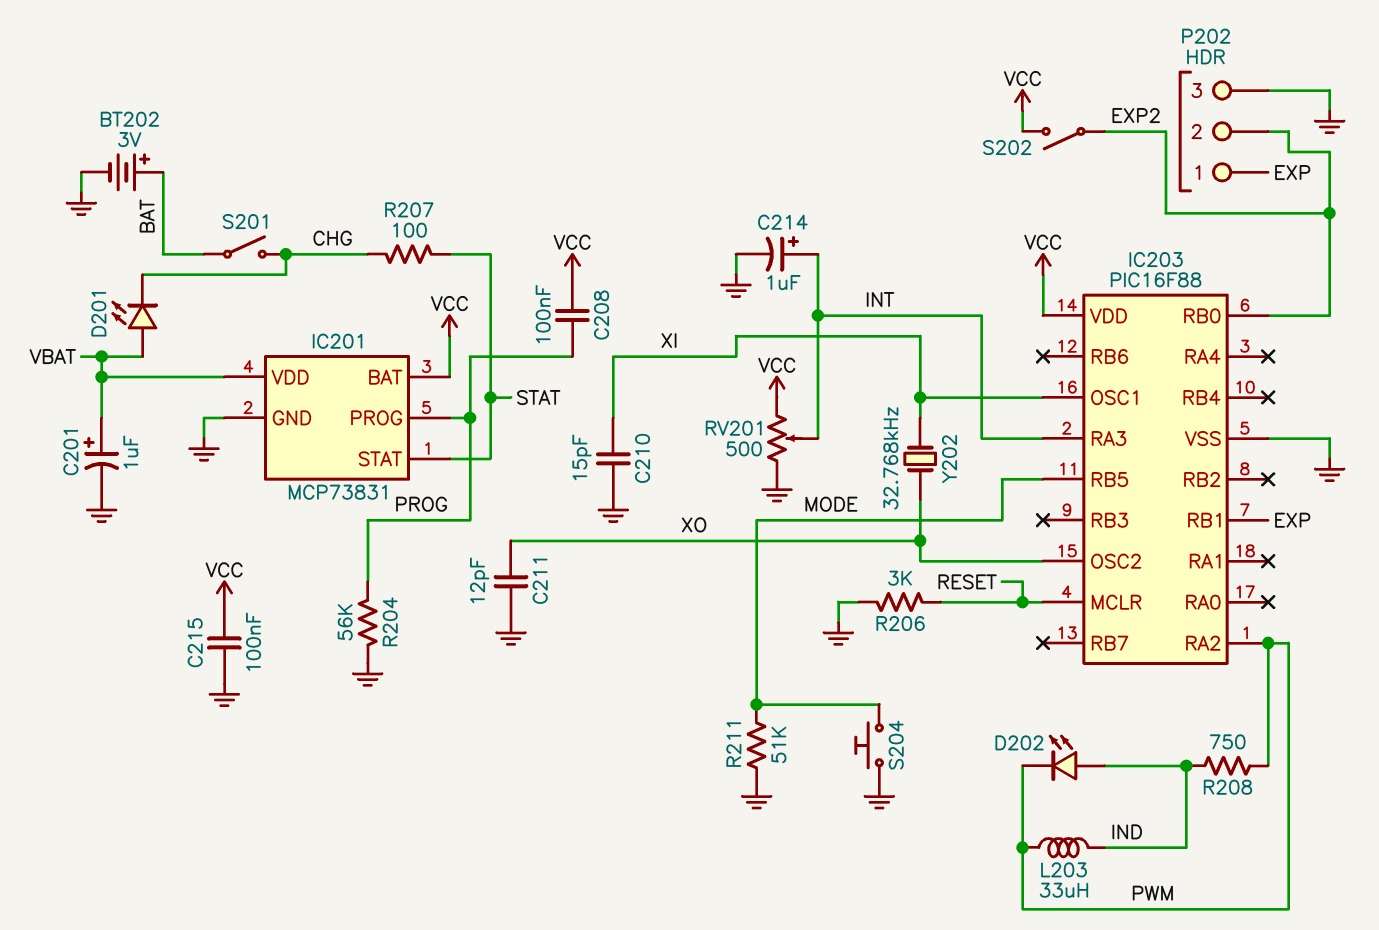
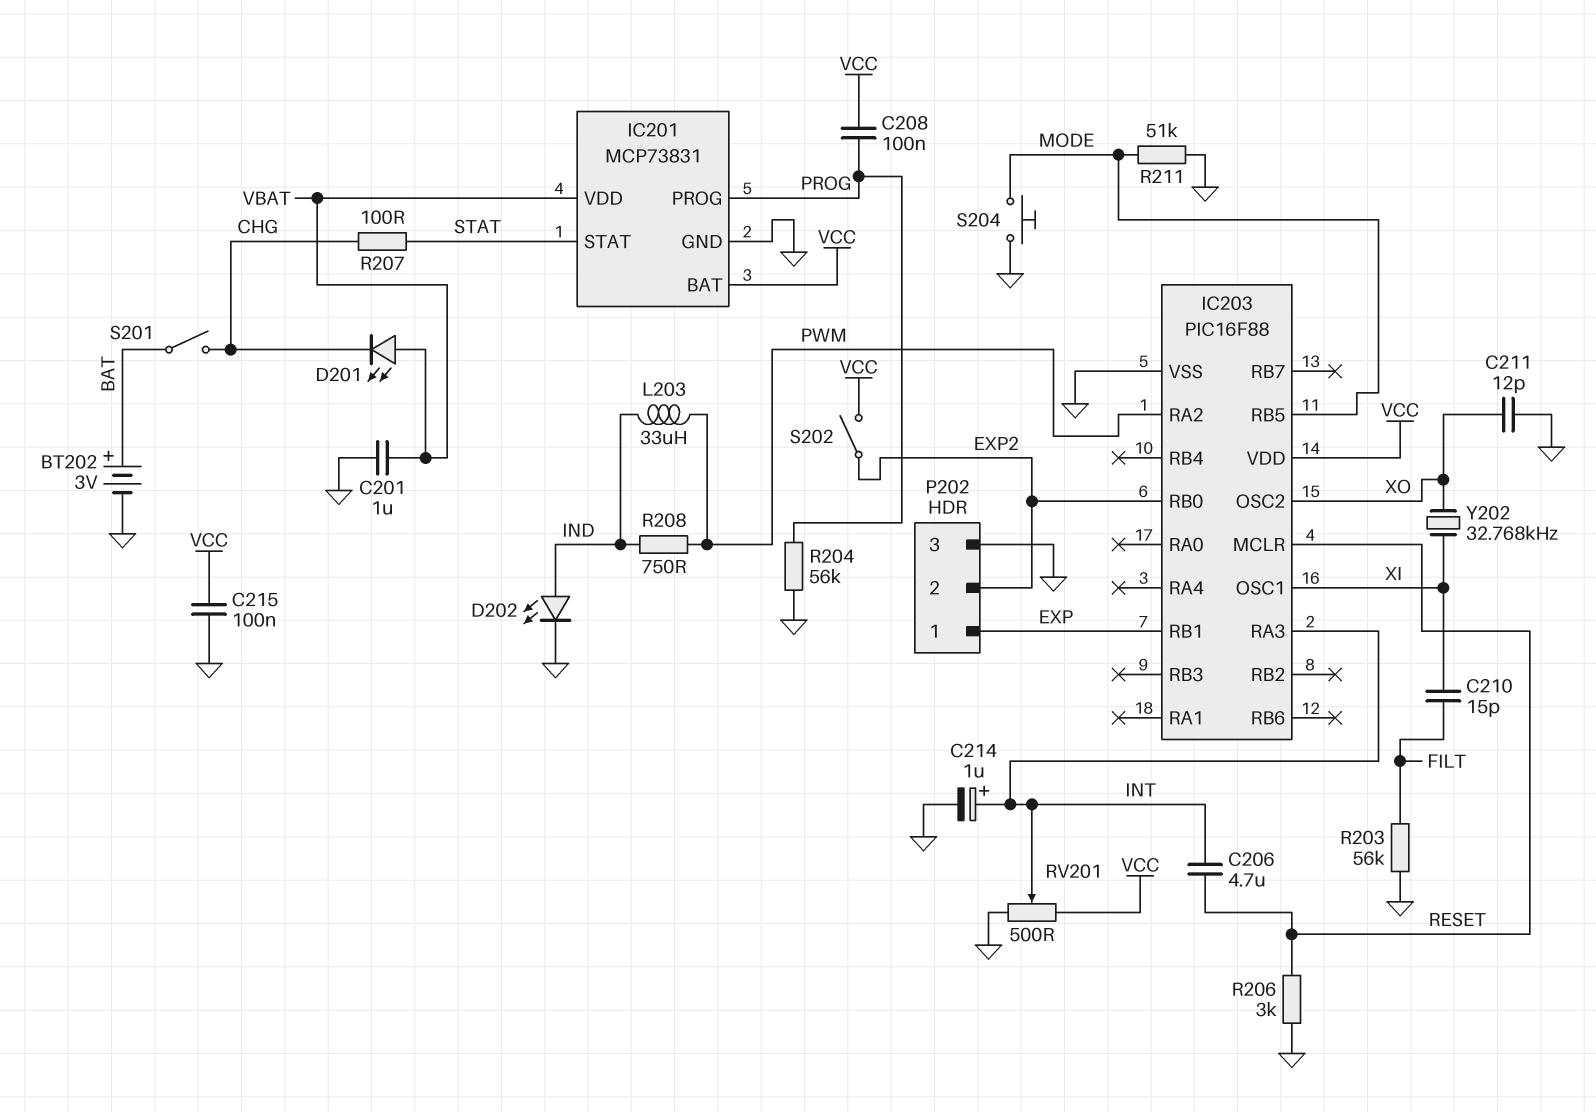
C201: 1uF (plus VBAT, minus GND) -> 1uF (GND, VBAT)
C206: none -> 4.7uF (INT, RESET)
C210: 15pF (GND, XI) -> 15pF (FILT, XI)
D202: LED (A IND, K PWM) -> LED (A IND, K GND)
R203: none -> 56k (FILT, GND)

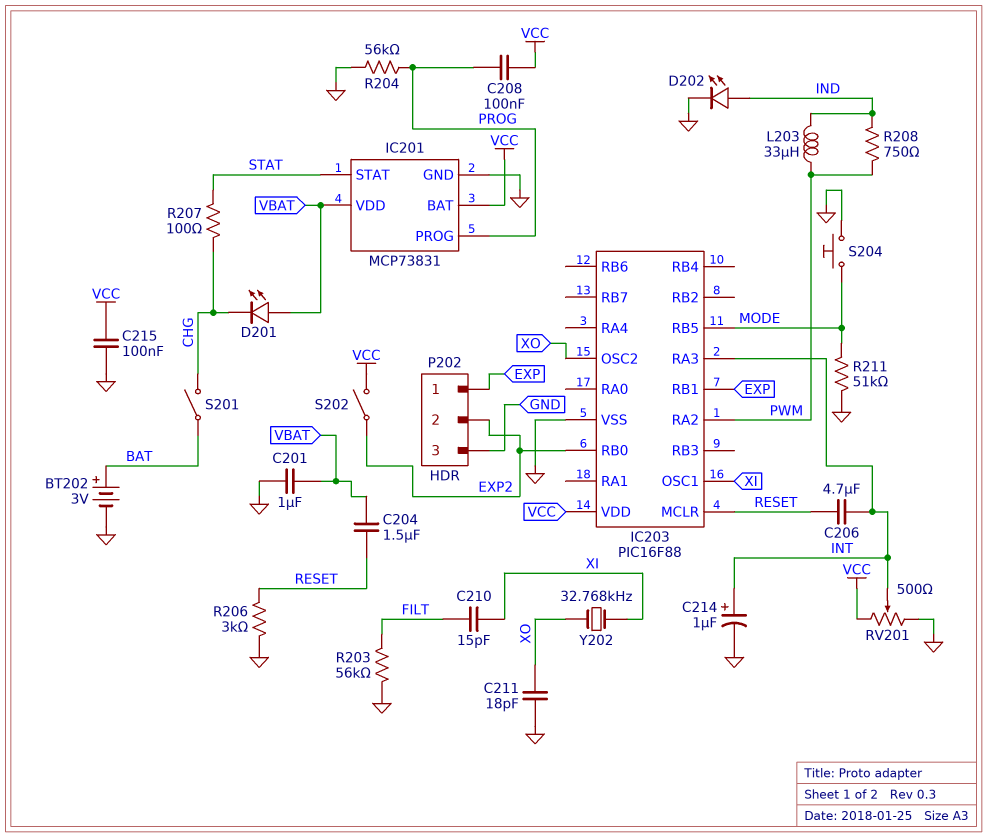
C204: none -> 1.5uF (RESET, VBAT)
C211: 12pF (GND, XO) -> 18pF (GND, XO)

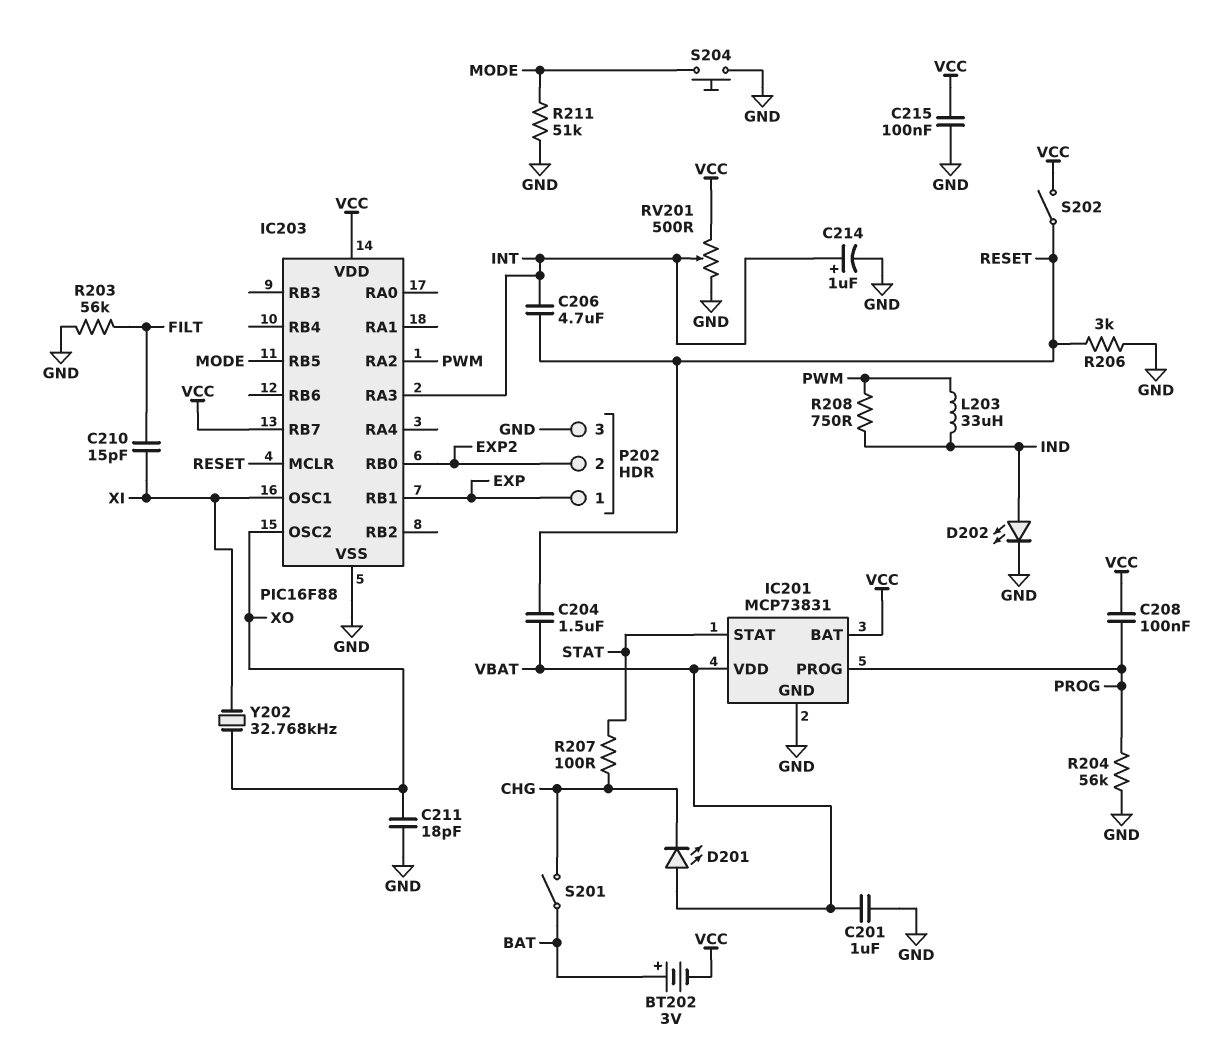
BT202: 3V (plus BAT, minus GND) -> 3V (plus BAT, minus VCC)
IC203 pin RB7: none -> VCC
S202: switch (EXP2, VCC) -> switch (RESET, VCC)

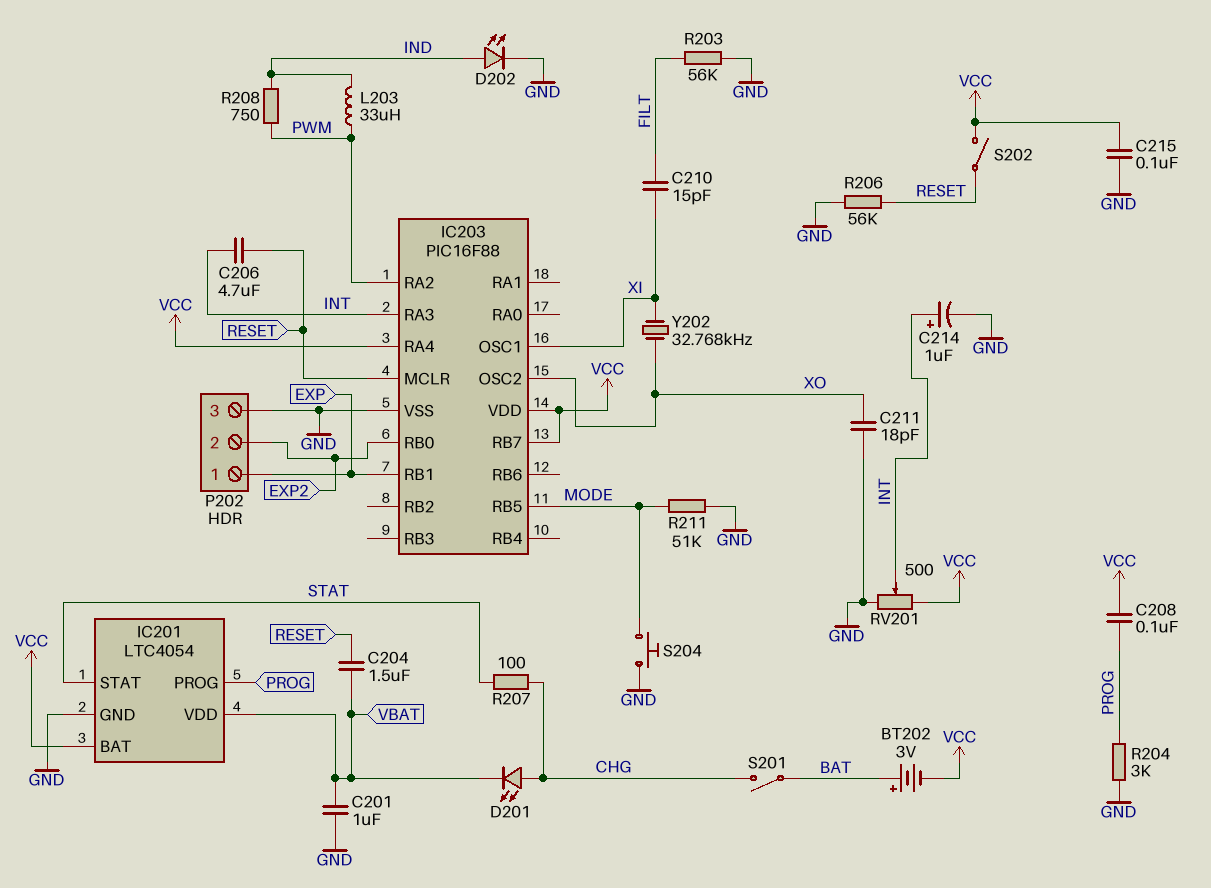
D201: LED (A VBAT, K CHG) -> LED (A CHG, K VBAT)
IC201: MCP73831 -> LTC4054
IC203 pin RA4: none -> VCC
R204: 56k (GND, PROG) -> 3k (GND, PROG)
R206: 3k (GND, RESET) -> 56k (GND, RESET)

